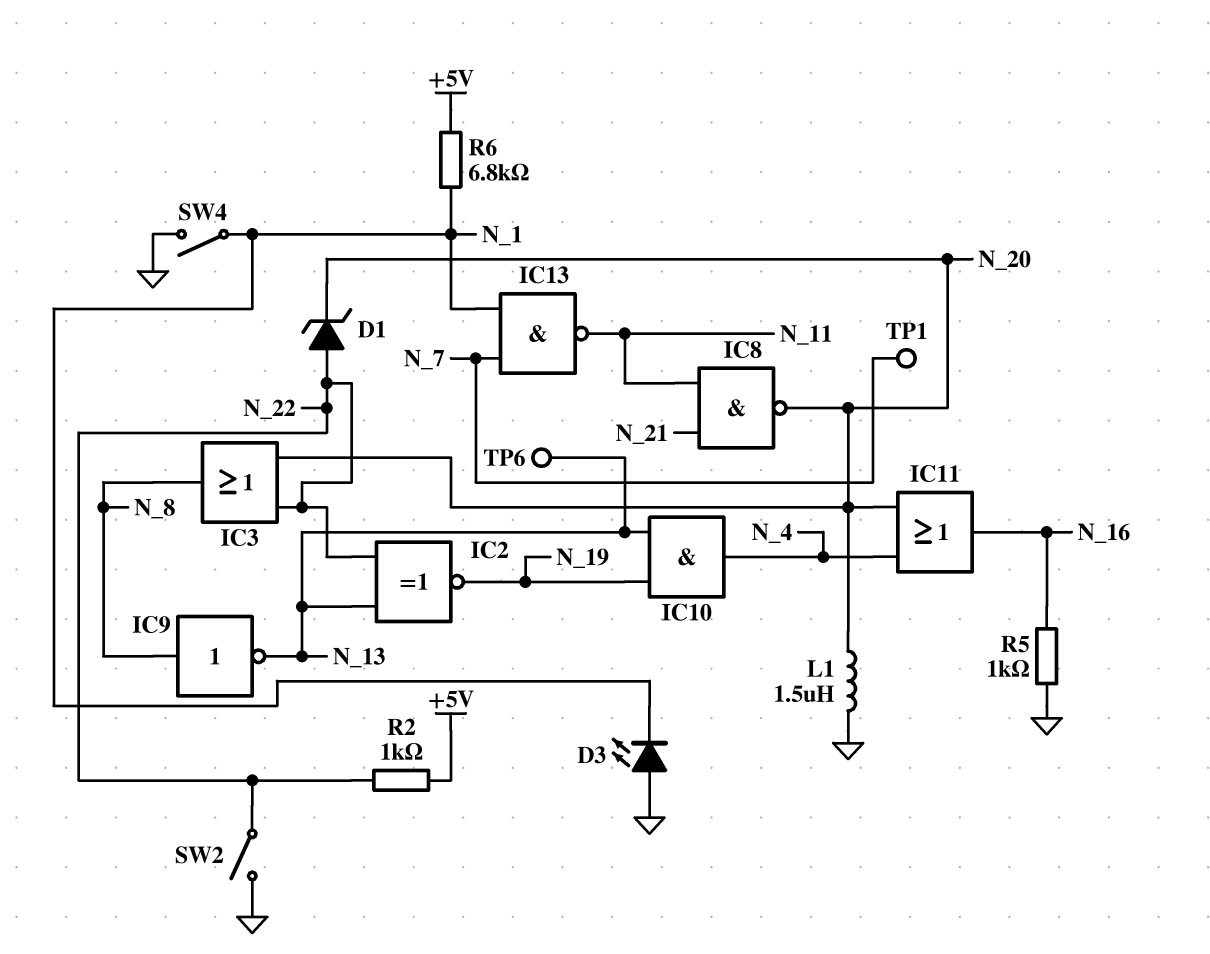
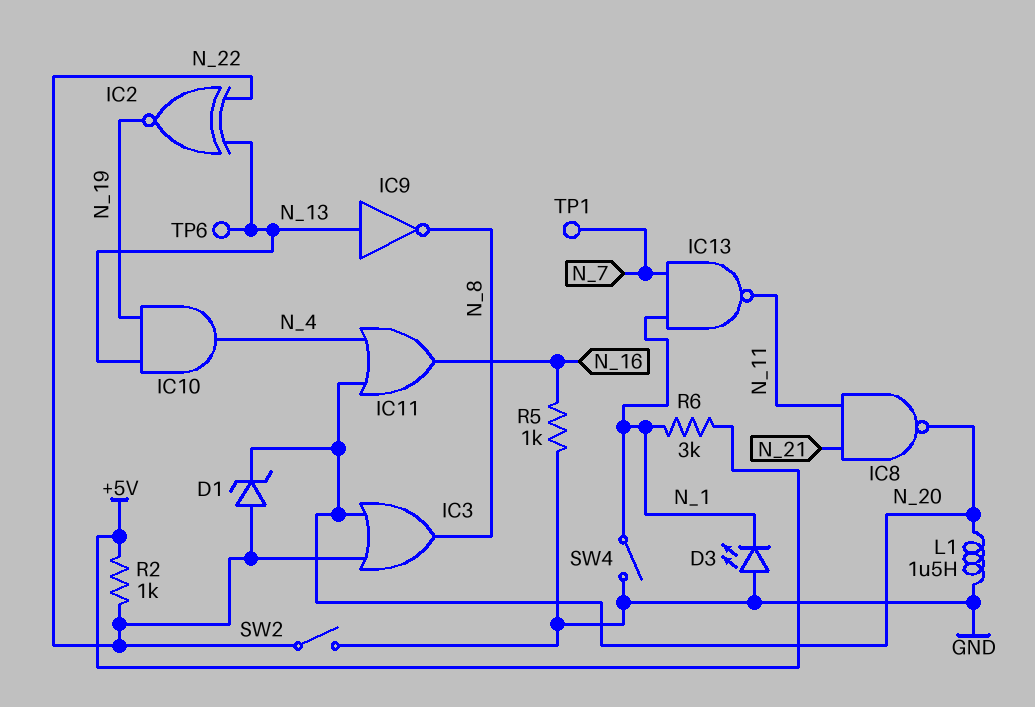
IC9: NOT (in N_8, out N_13) -> NOT (in N_13, out N_8)
R6: 6.8k (+5V, N_1) -> 3k (+5V, N_1)

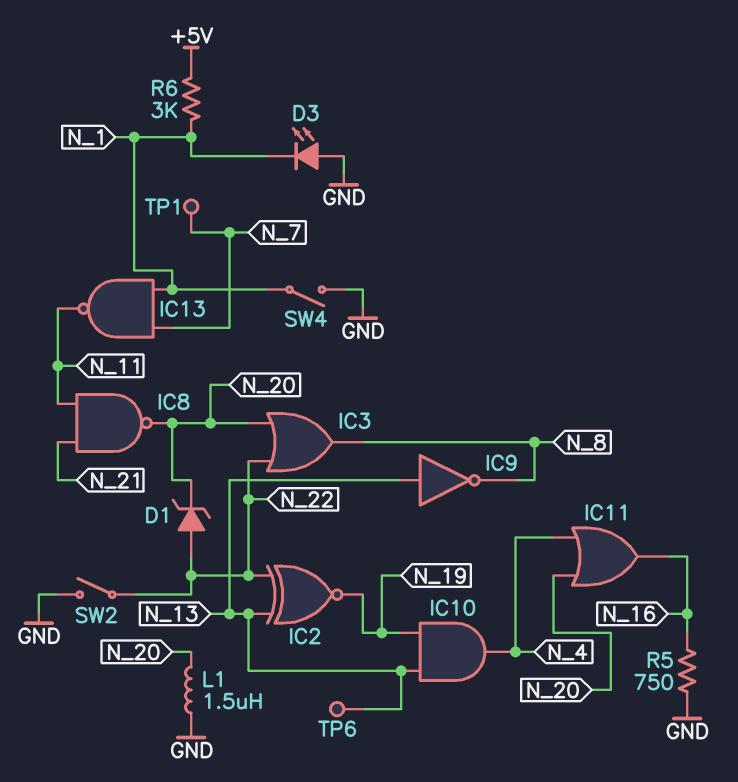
R2: 1k (+5V, N_22) -> none
R5: 1k (GND, N_16) -> 750 (GND, N_16)

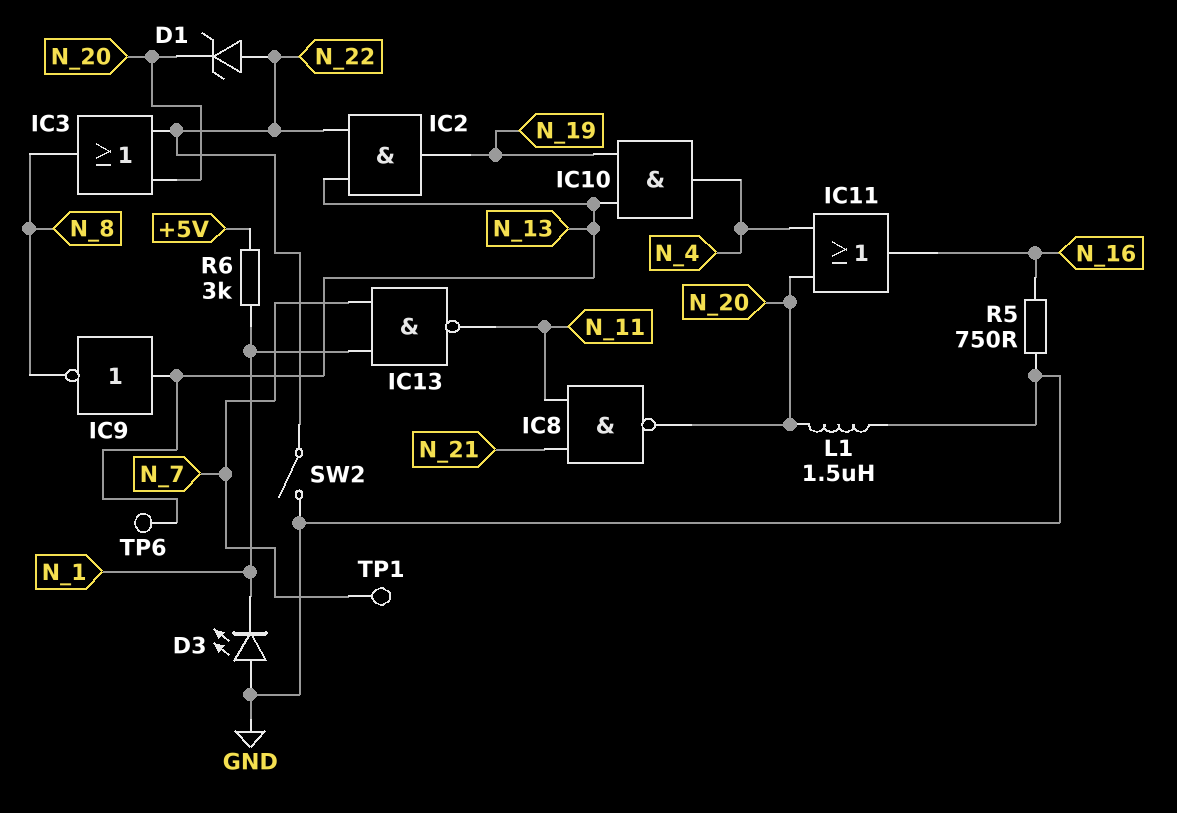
IC2: XNOR (in N_13, in N_22, out N_19) -> AND (in N_13, in N_22, out N_19)
SW4: switch (GND, N_1) -> none

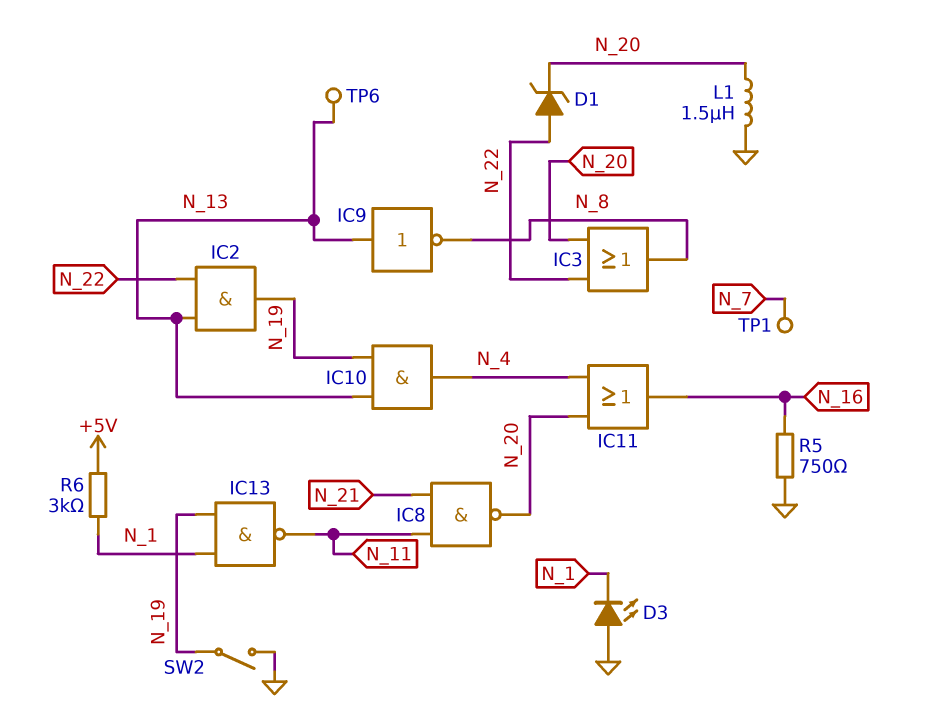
IC13: NAND (in N_1, in N_7, out N_11) -> NAND (in N_1, in N_19, out N_11)
SW2: switch (GND, N_22) -> switch (GND, N_19)

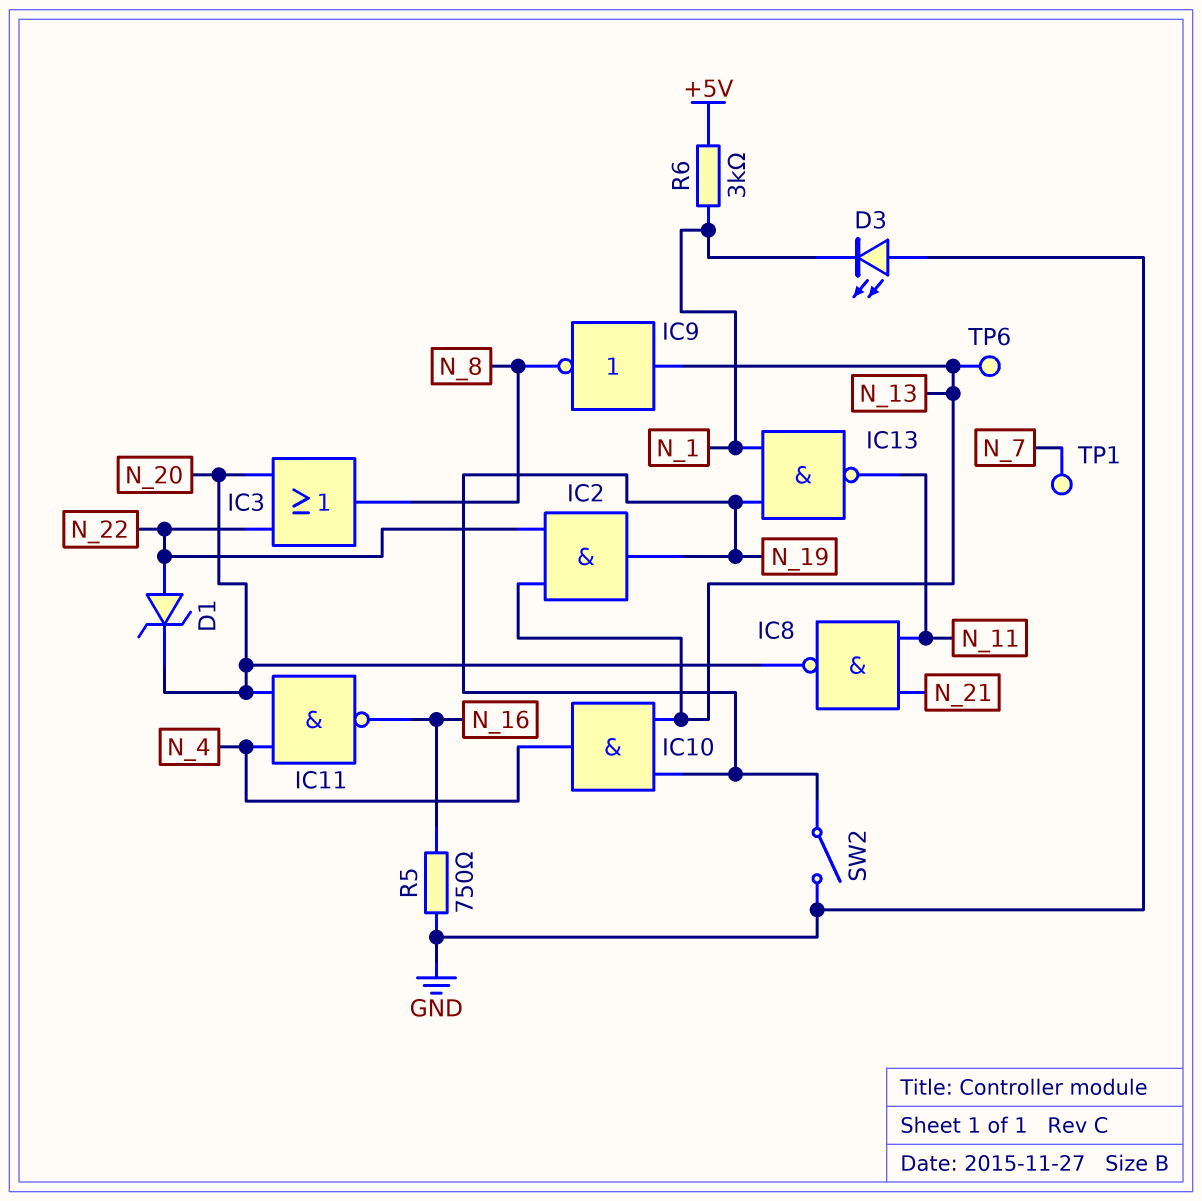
IC11: OR (in N_4, in N_20, out N_16) -> NAND (in N_4, in N_20, out N_16)
L1: 1.5uH (GND, N_20) -> none

